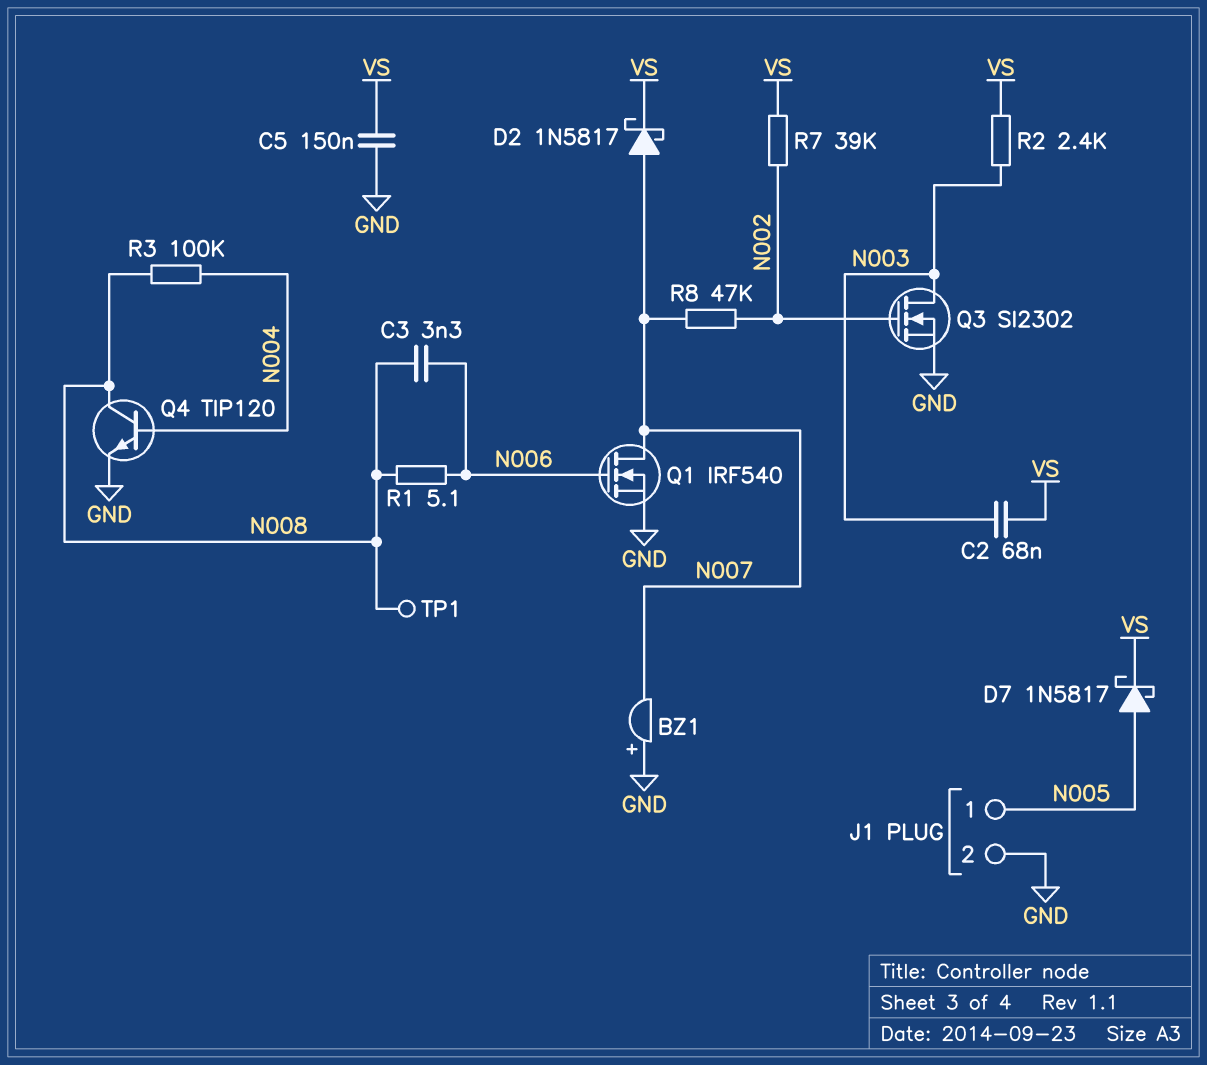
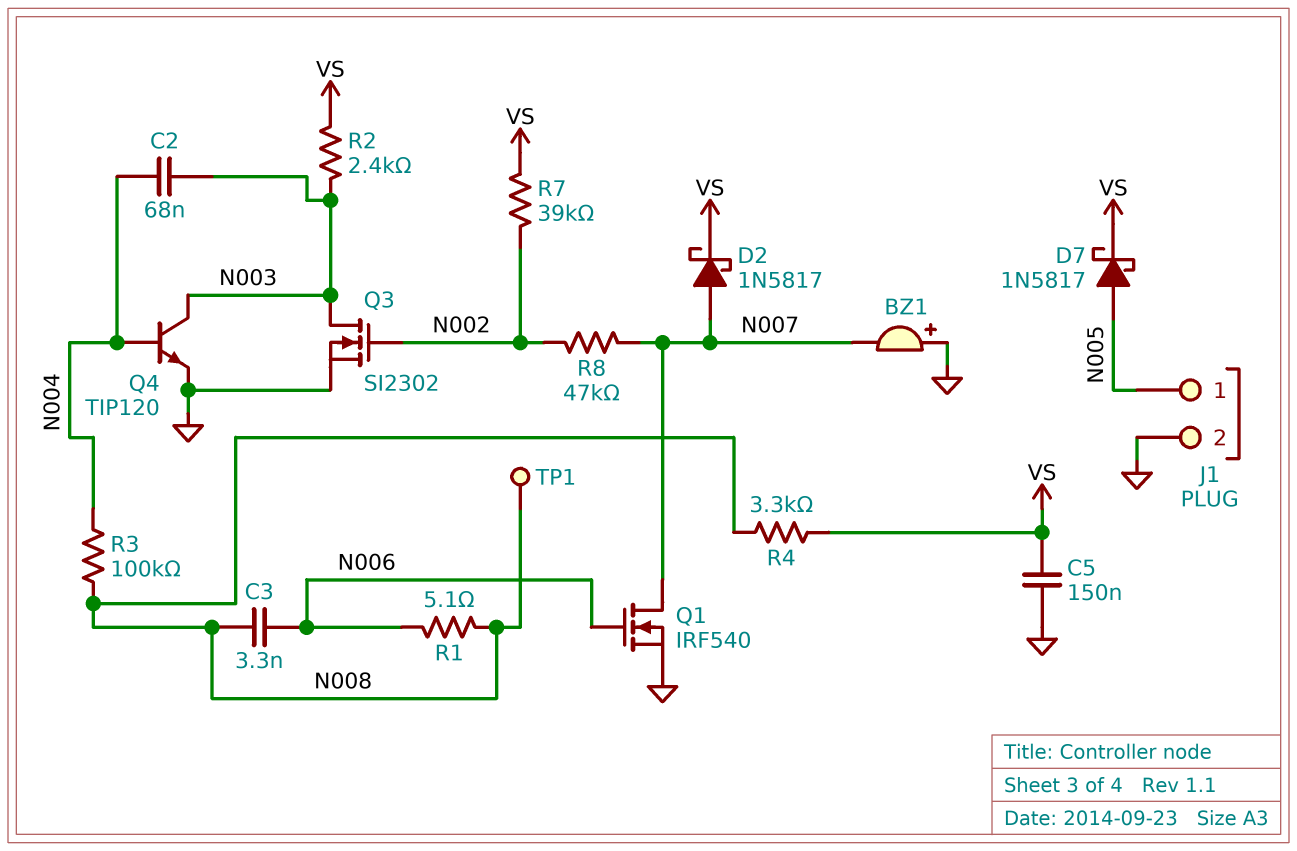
C2: 68nF (N003, VS) -> 68nF (N003, N004)
Q4: NPN TIP120 (B N004, C N008, E GND) -> NPN TIP120 (B N004, C N003, E GND)
R4: none -> 3.3k (N008, VS)

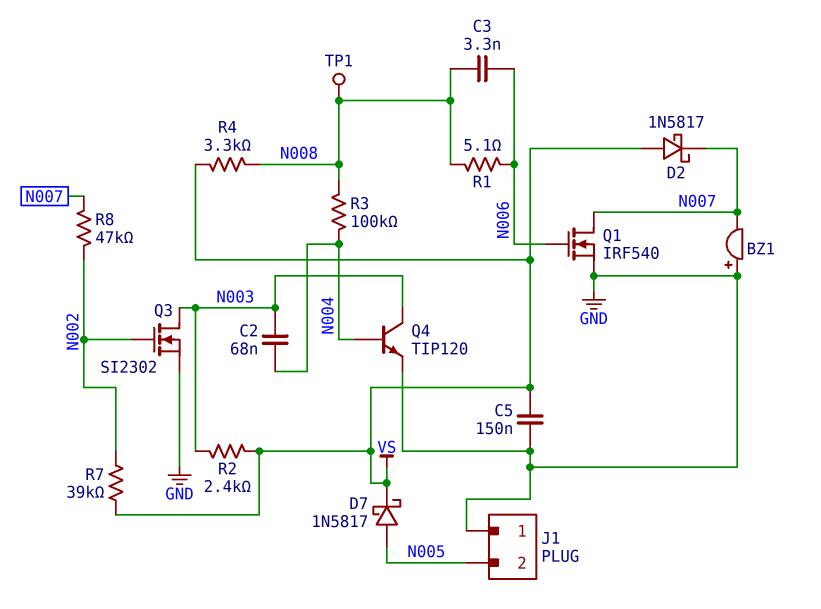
D2: schottky 1N5817 (A N007, K VS) -> schottky 1N5817 (A VS, K N007)
J1 pin 1: N005 -> GND
J1 pin 2: GND -> N005

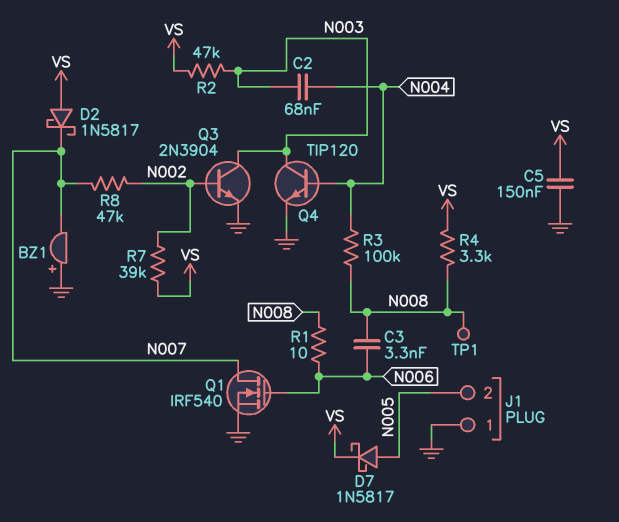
Q3: NMOS SI2302 (G N002, D N003, S GND) -> NPN 2N3904 (B N002, C N003, E GND)
R1: 5.1 (N006, N008) -> 10 (N006, N008)
R2: 2.4k (N003, VS) -> 47k (N003, VS)

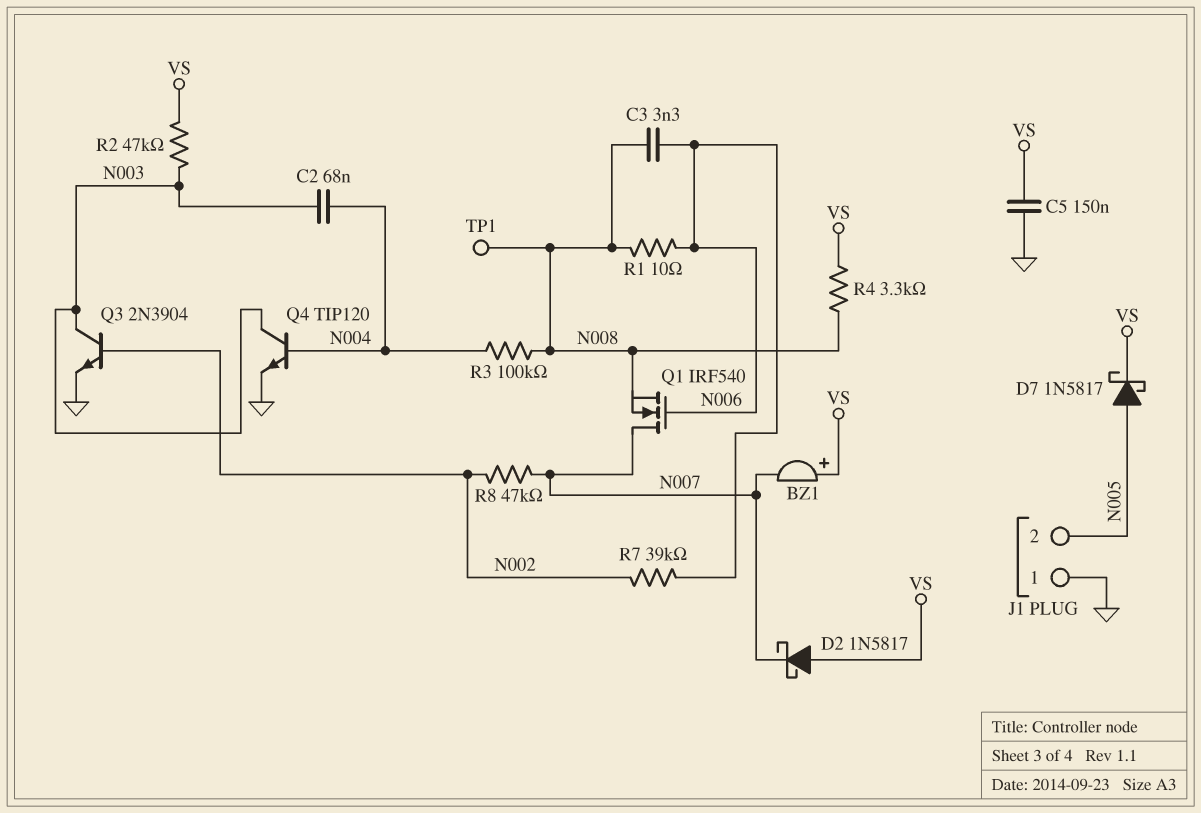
BZ1: buzzer (plus GND, minus N007) -> buzzer (plus VS, minus N007)
Q1: NMOS IRF540 (G N006, D N007, S GND) -> NMOS IRF540 (G N006, D N007, S N008)
R7: 39k (N002, VS) -> 39k (N002, N006)

